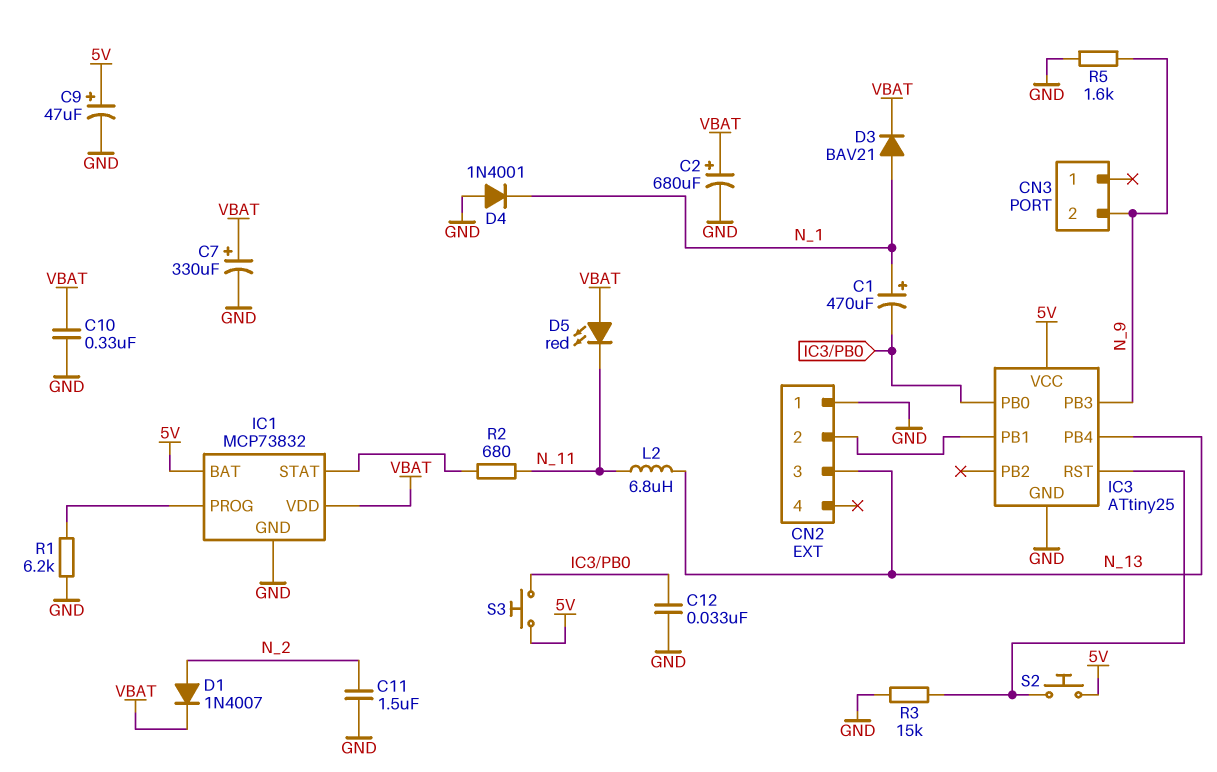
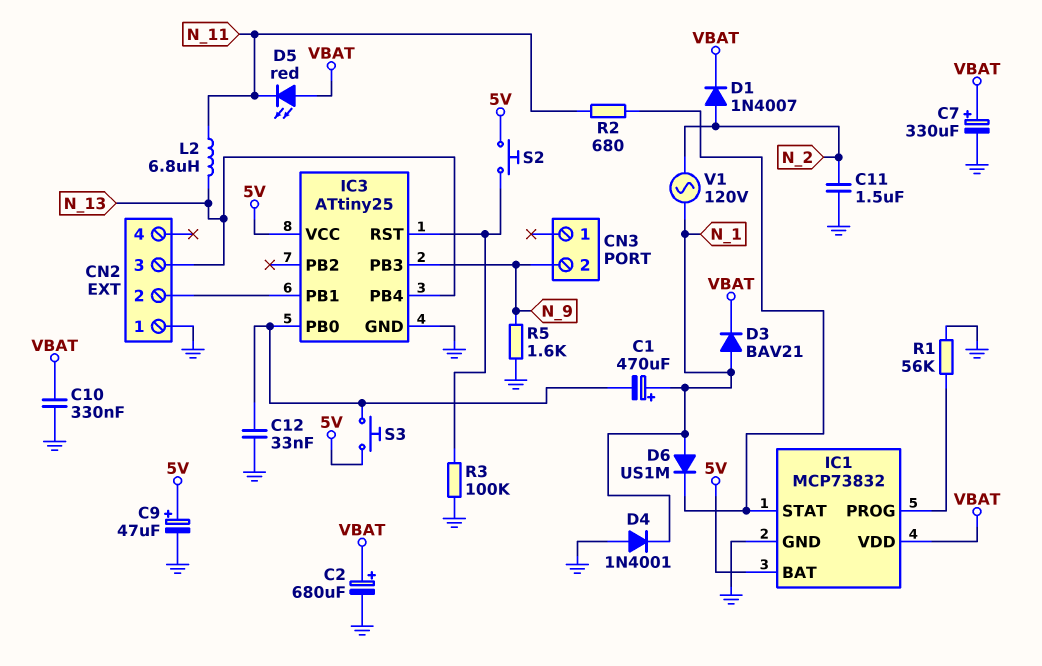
D6: none -> diode US1M (A N_1, K IC1/STAT)
R1: 6.2k (GND, IC1/PROG) -> 56k (GND, IC1/PROG)
R3: 15k (GND, IC3/RST) -> 100k (GND, IC3/RST)
V1: none -> AC 120V (N_1, N_2)

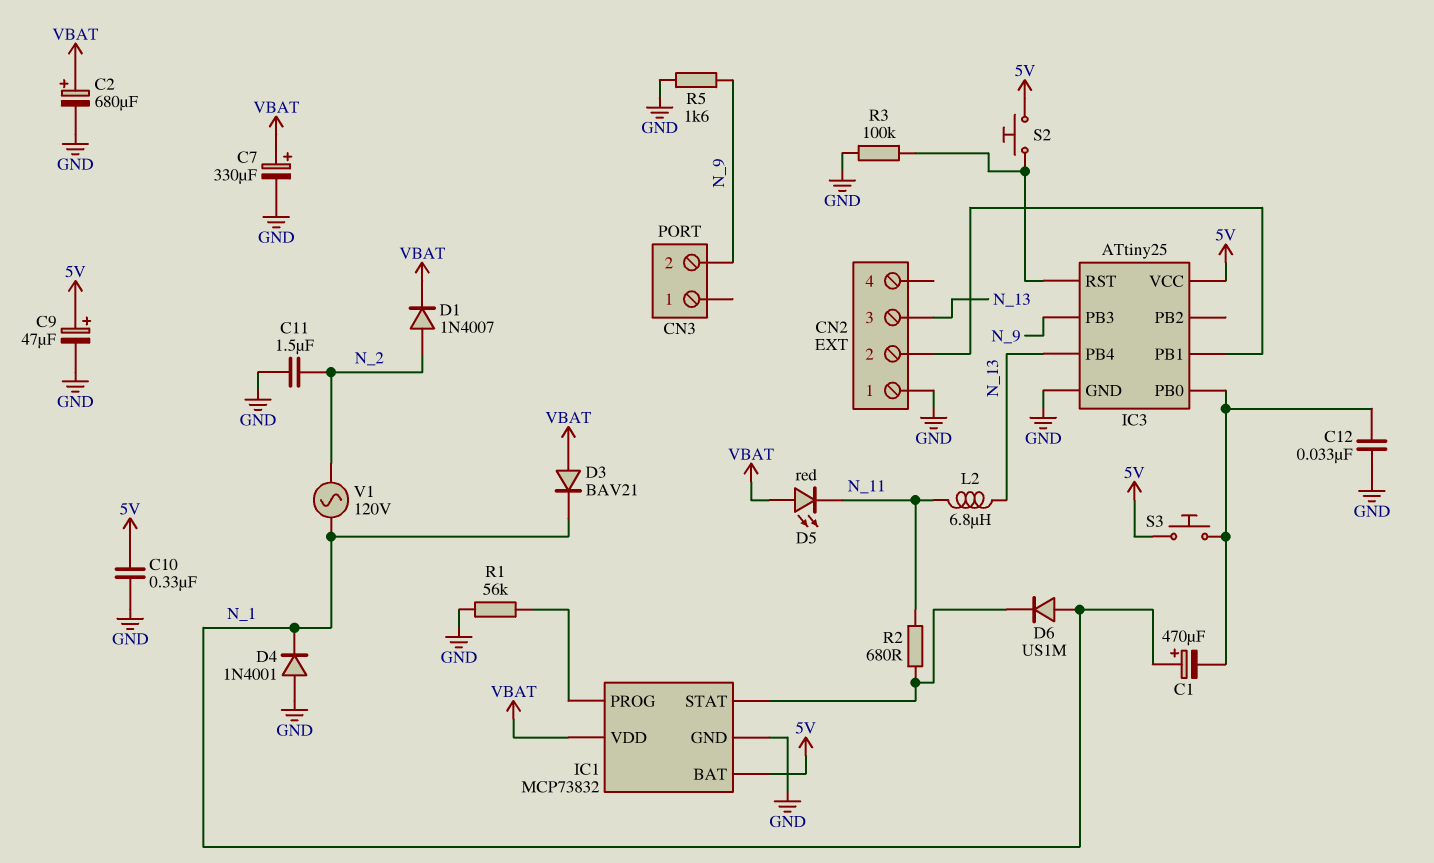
C10: 330nF (GND, VBAT) -> 330nF (5V, GND)
D3: diode BAV21 (A N_1, K VBAT) -> diode BAV21 (A VBAT, K N_1)

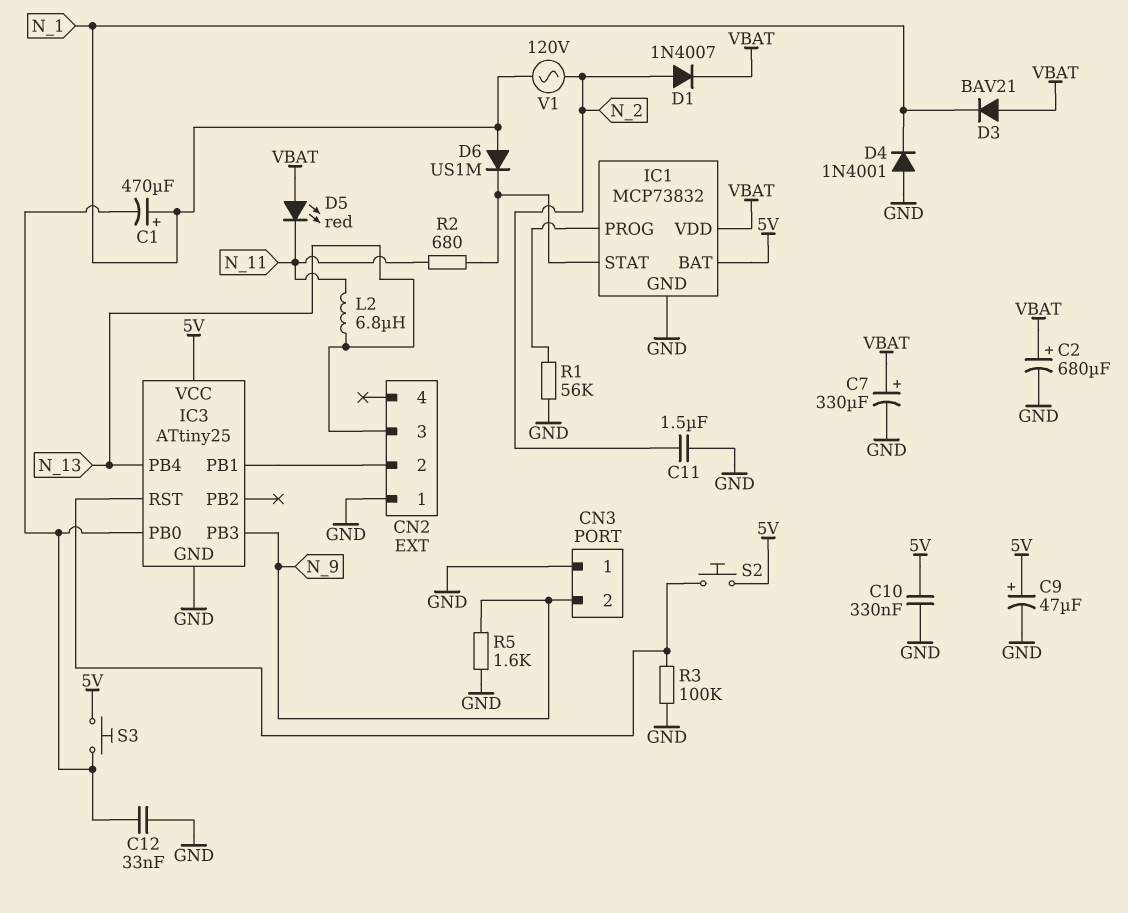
CN3 pin 1: none -> GND

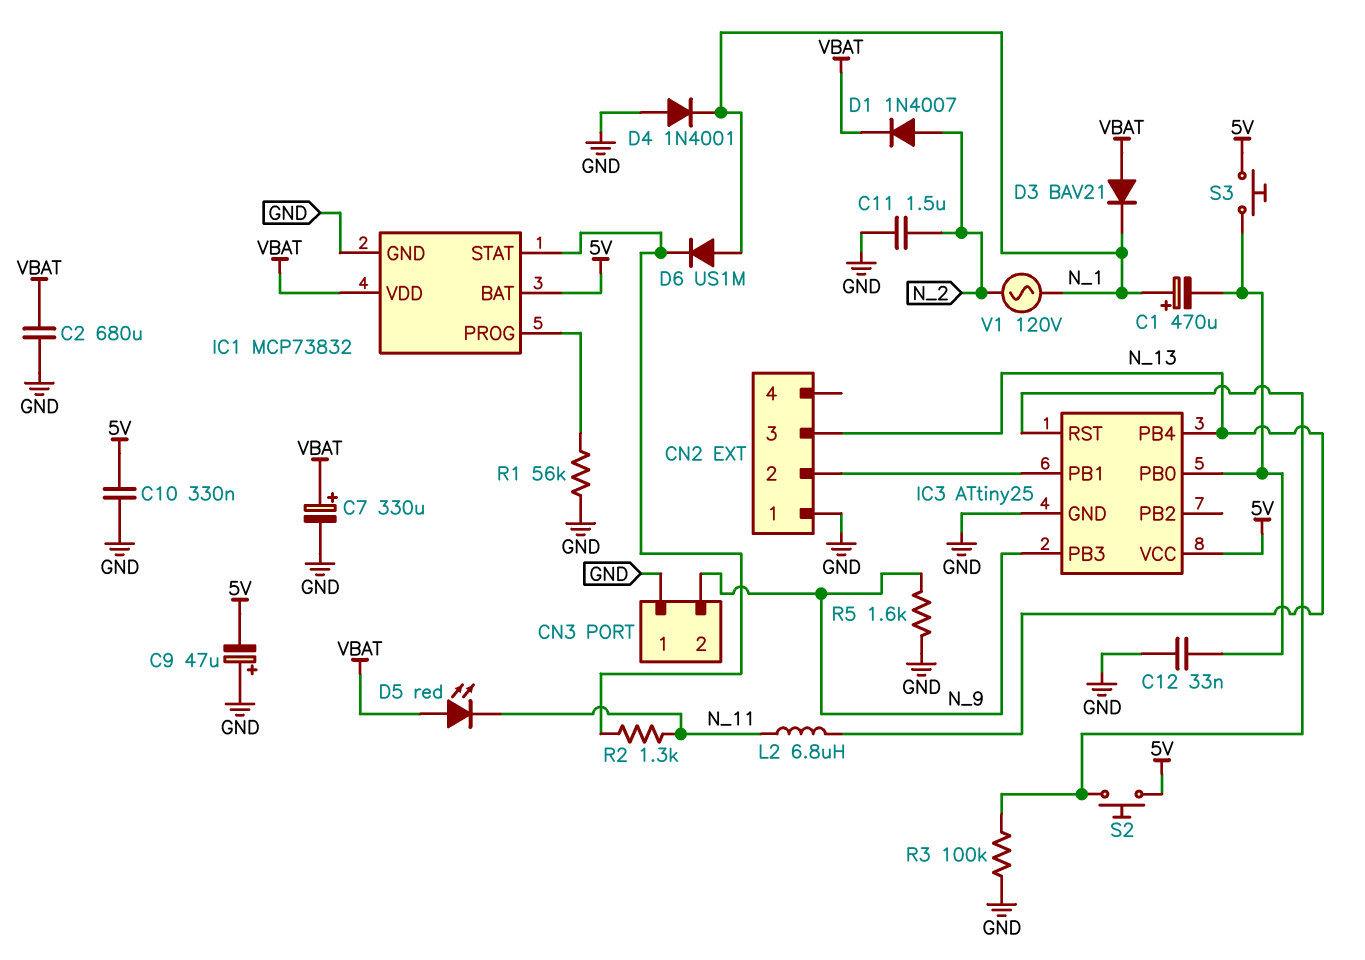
C2: 680uF (plus VBAT, minus GND) -> 680uF (GND, VBAT)
C9: 47uF (plus 5V, minus GND) -> 47uF (plus GND, minus 5V)
R2: 680 (IC1/STAT, N_11) -> 1.3k (IC1/STAT, N_11)

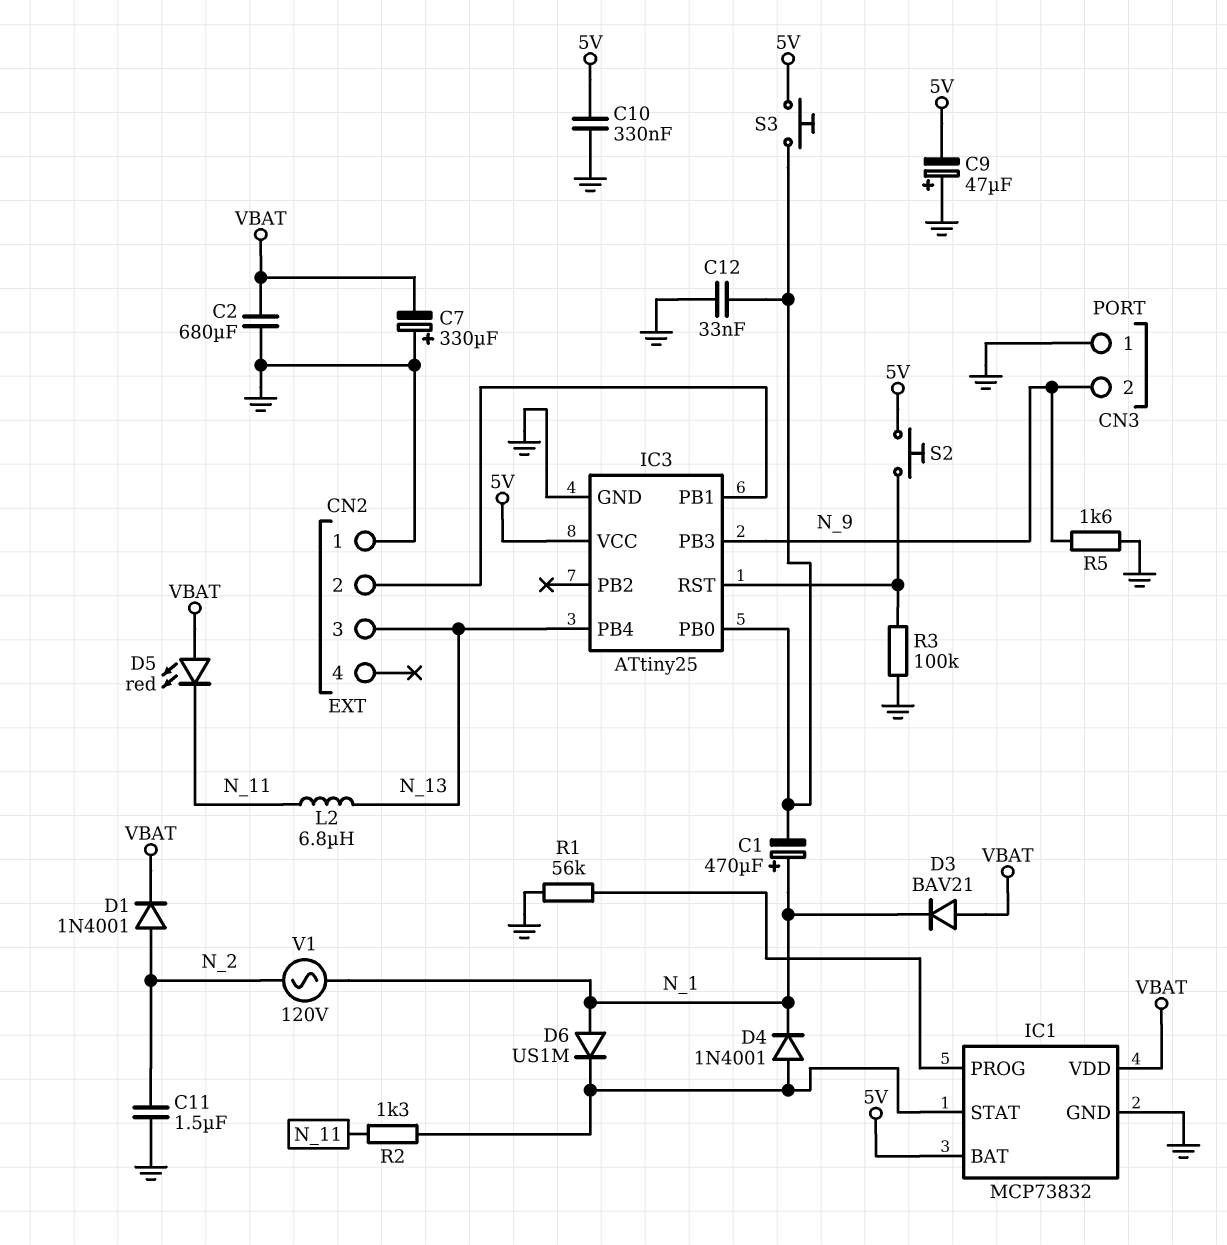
C7: 330uF (plus VBAT, minus GND) -> 330uF (plus GND, minus VBAT)
D1: diode 1N4007 (A N_2, K VBAT) -> diode 1N4001 (A N_2, K VBAT)
D4: diode 1N4001 (A GND, K N_1) -> diode 1N4001 (A IC1/STAT, K N_1)

